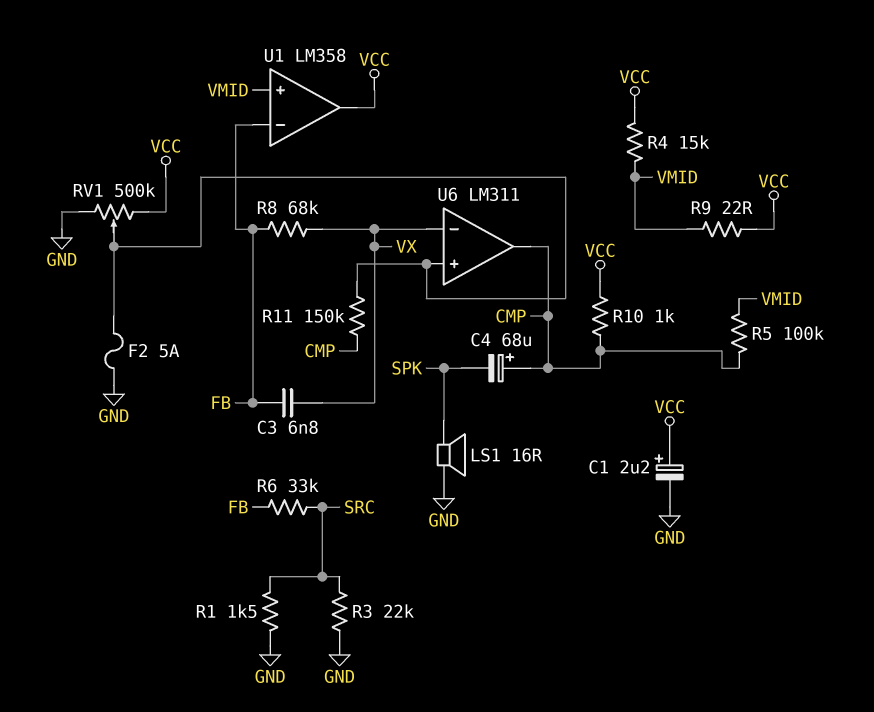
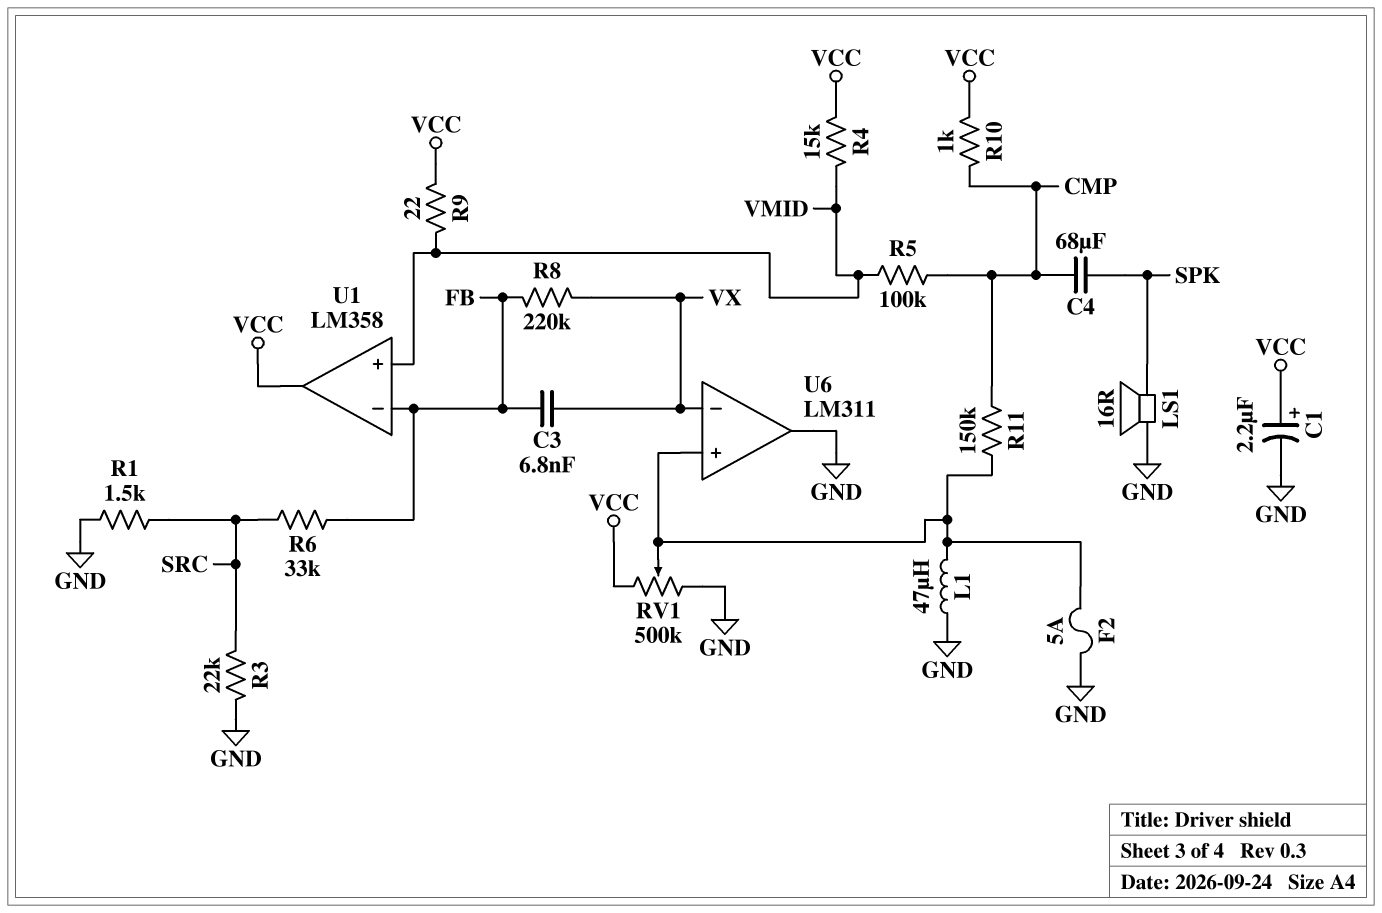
C4: 68uF (plus CMP, minus SPK) -> 68uF (CMP, SPK)
L1: none -> 47uH (GND, U6/in+)
R8: 68k (FB, VX) -> 220k (FB, VX)
U6 pin out: CMP -> GND

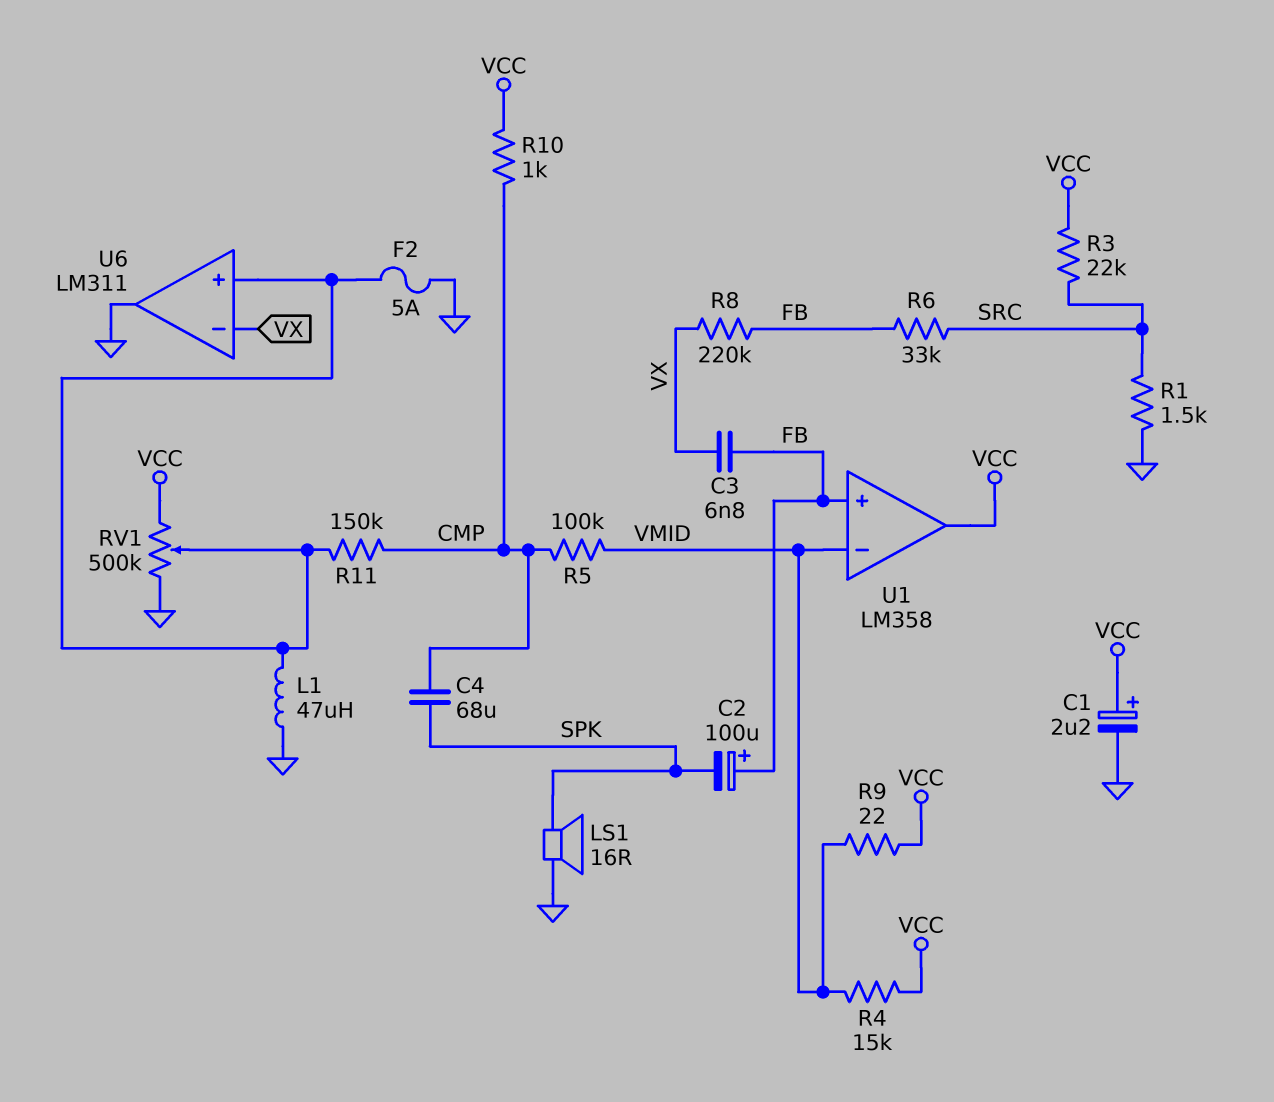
C2: none -> 100uF (plus FB, minus SPK)
R3: 22k (GND, SRC) -> 22k (SRC, VCC)
U1 pin in+: VMID -> FB
U1 pin in-: FB -> VMID

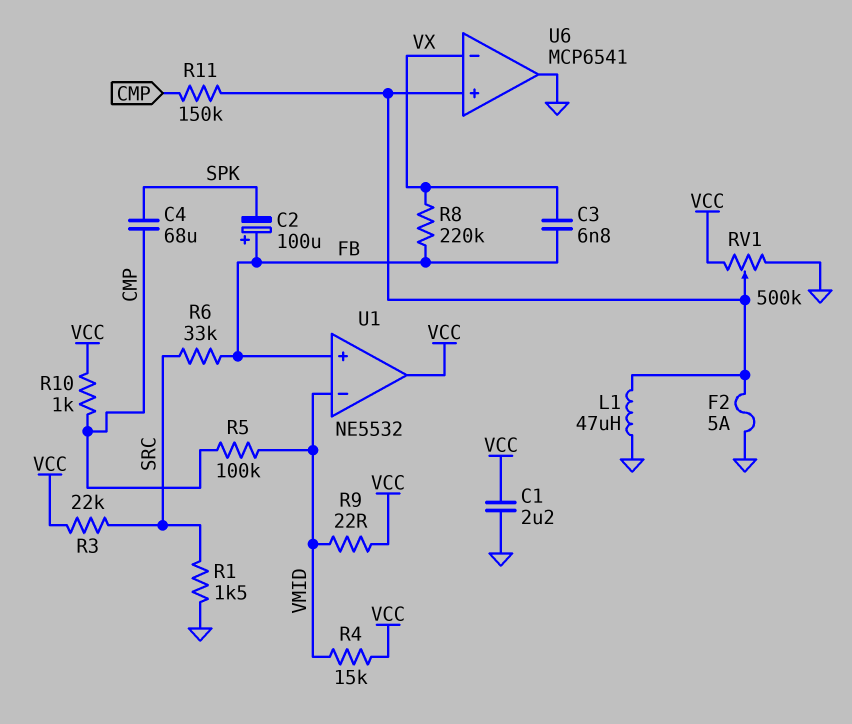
C1: 2.2uF (plus VCC, minus GND) -> 2.2uF (GND, VCC)
LS1: speaker 16R (GND, SPK) -> none
U1: LM358 -> NE5532
U6: LM311 -> MCP6541

